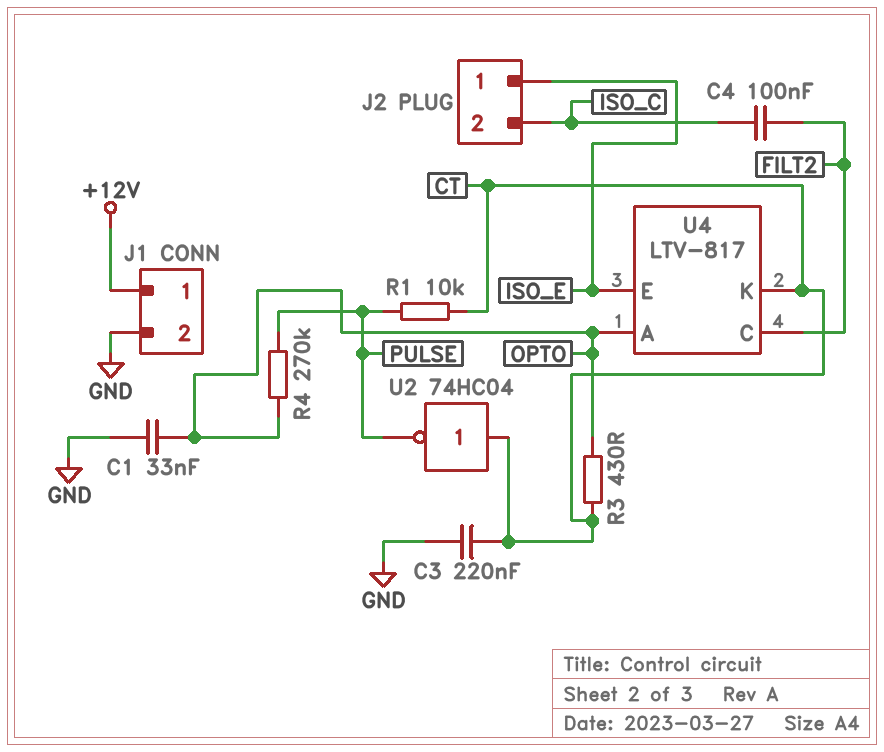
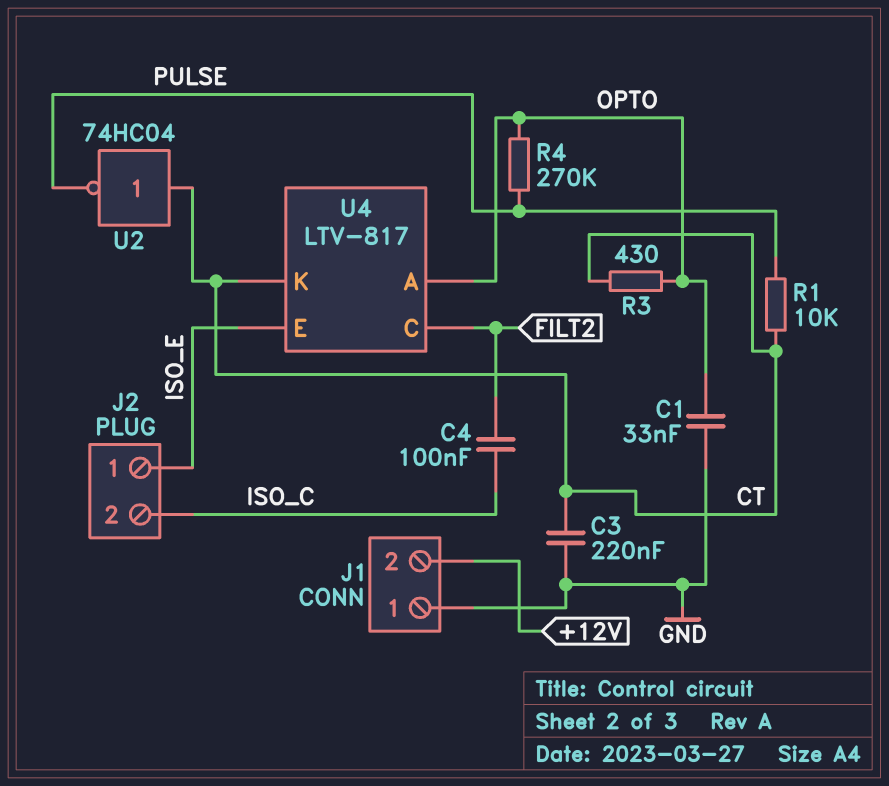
J1 pin 1: +12V -> GND
J1 pin 2: GND -> +12V

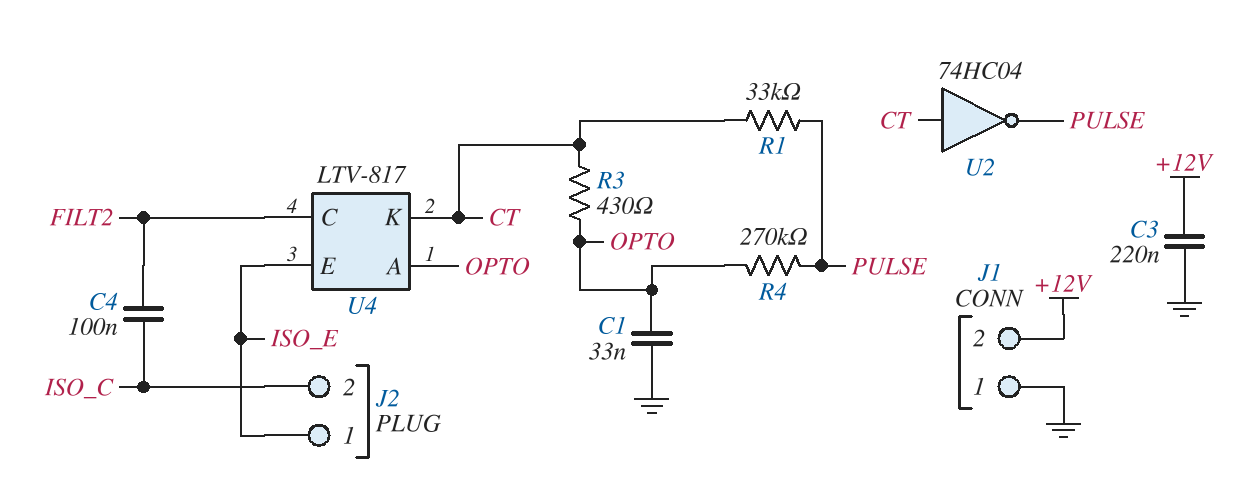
C3: 220nF (CT, GND) -> 220nF (+12V, GND)
R1: 10k (CT, PULSE) -> 33k (CT, PULSE)

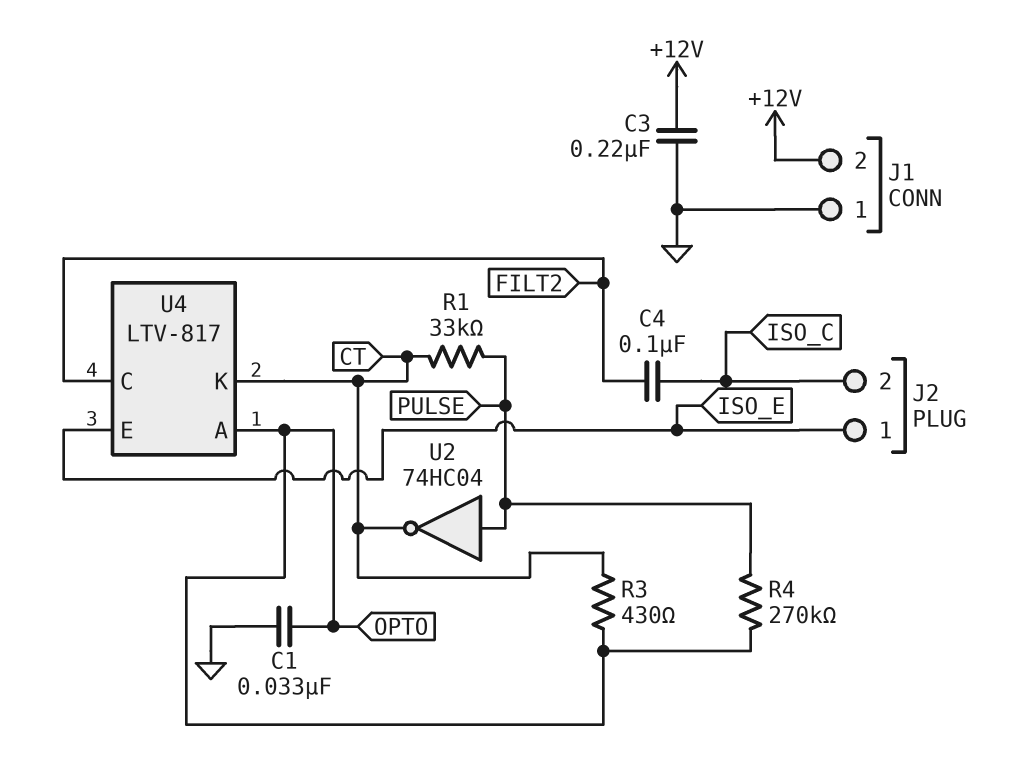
U2: NOT 74HC04 (in CT, out PULSE) -> NOT 74HC04 (in PULSE, out CT)

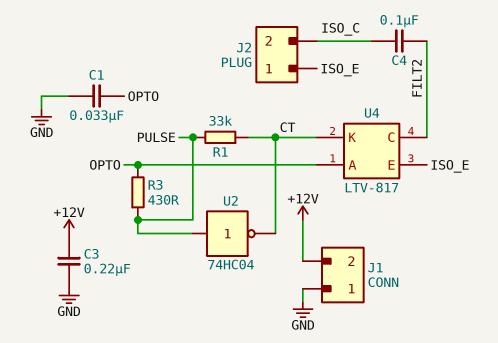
R3: 430 (CT, OPTO) -> 430 (OPTO, PULSE)
R4: 270k (OPTO, PULSE) -> none

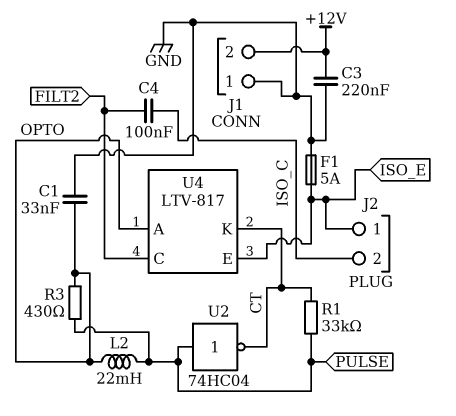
F1: none -> 5A (GND, ISO_E)
L2: none -> 22mH (OPTO, PULSE)

